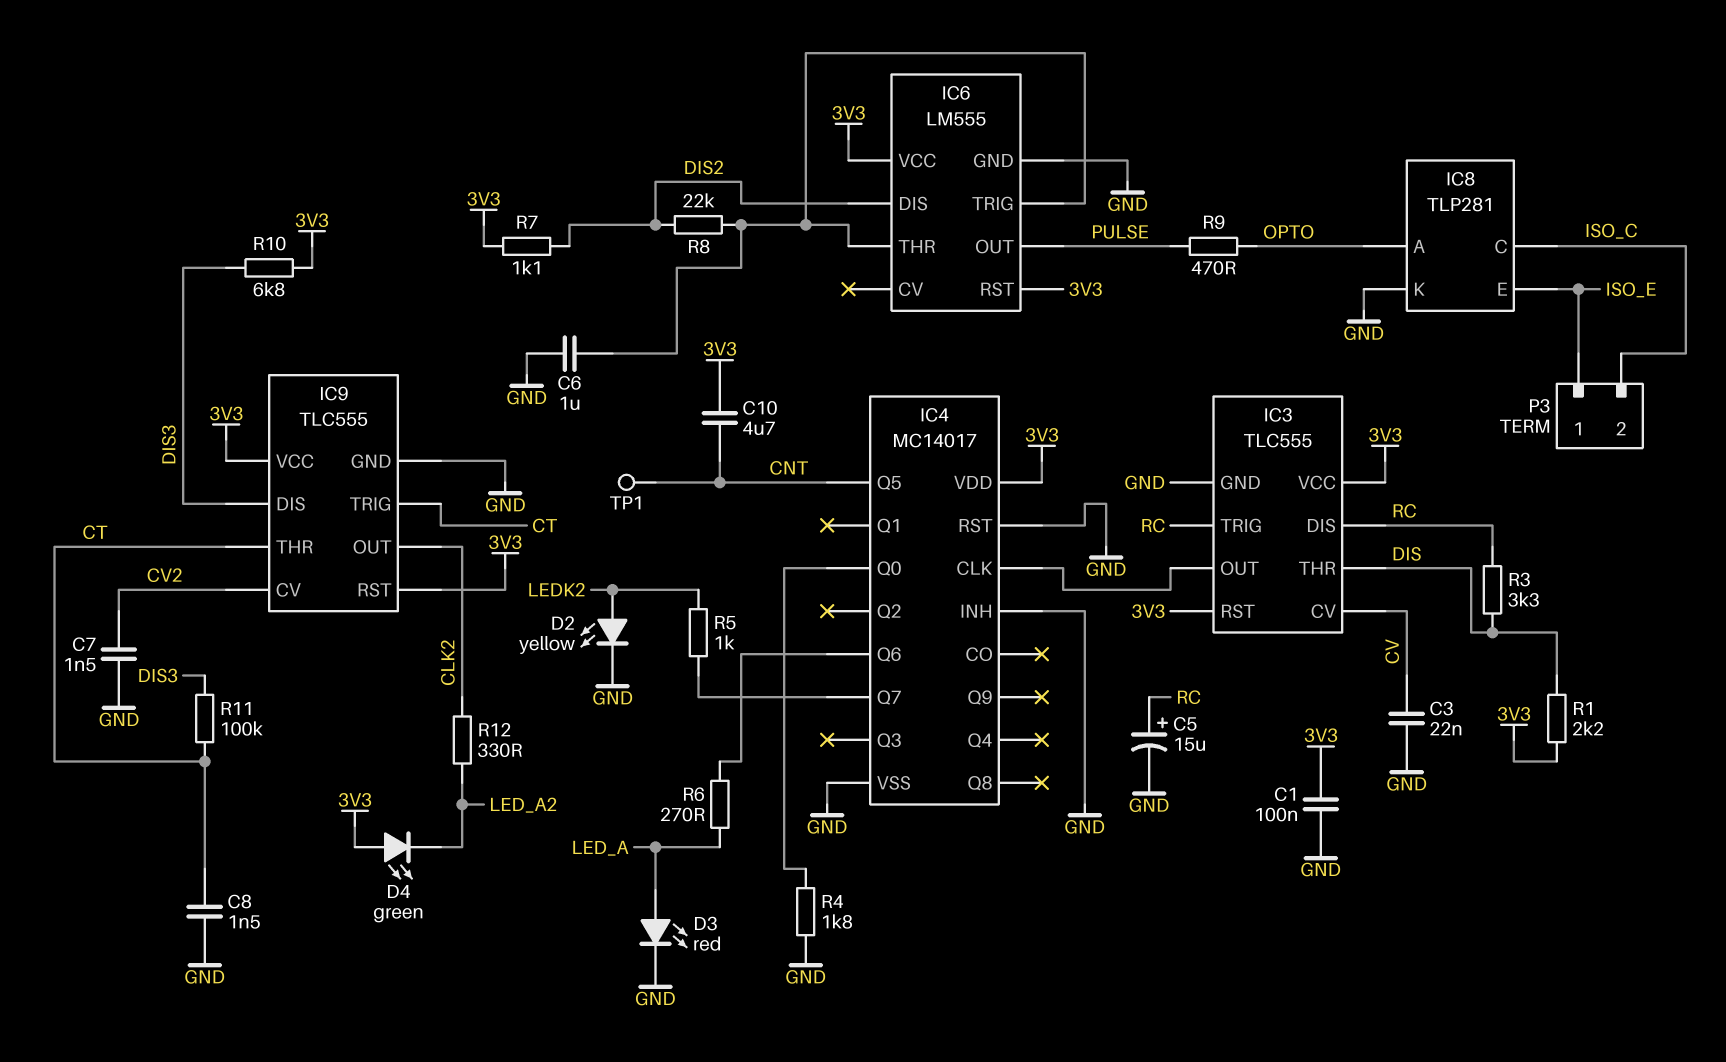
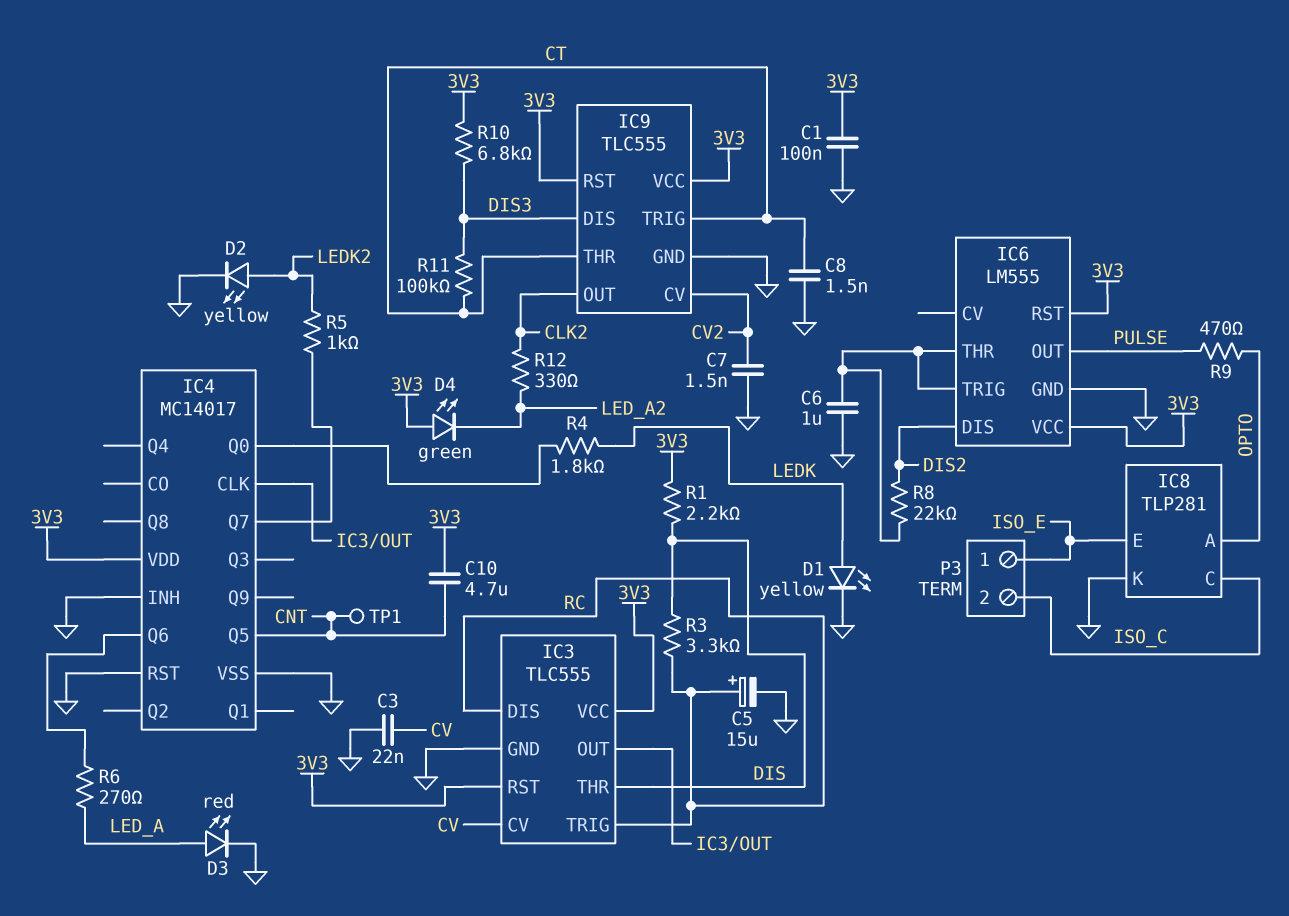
D1: none -> LED yellow (A LEDK, K GND)
R4: 1.8k (GND, IC4/Q0) -> 1.8k (IC4/Q0, LEDK)
R7: 1.1k (3V3, DIS2) -> none

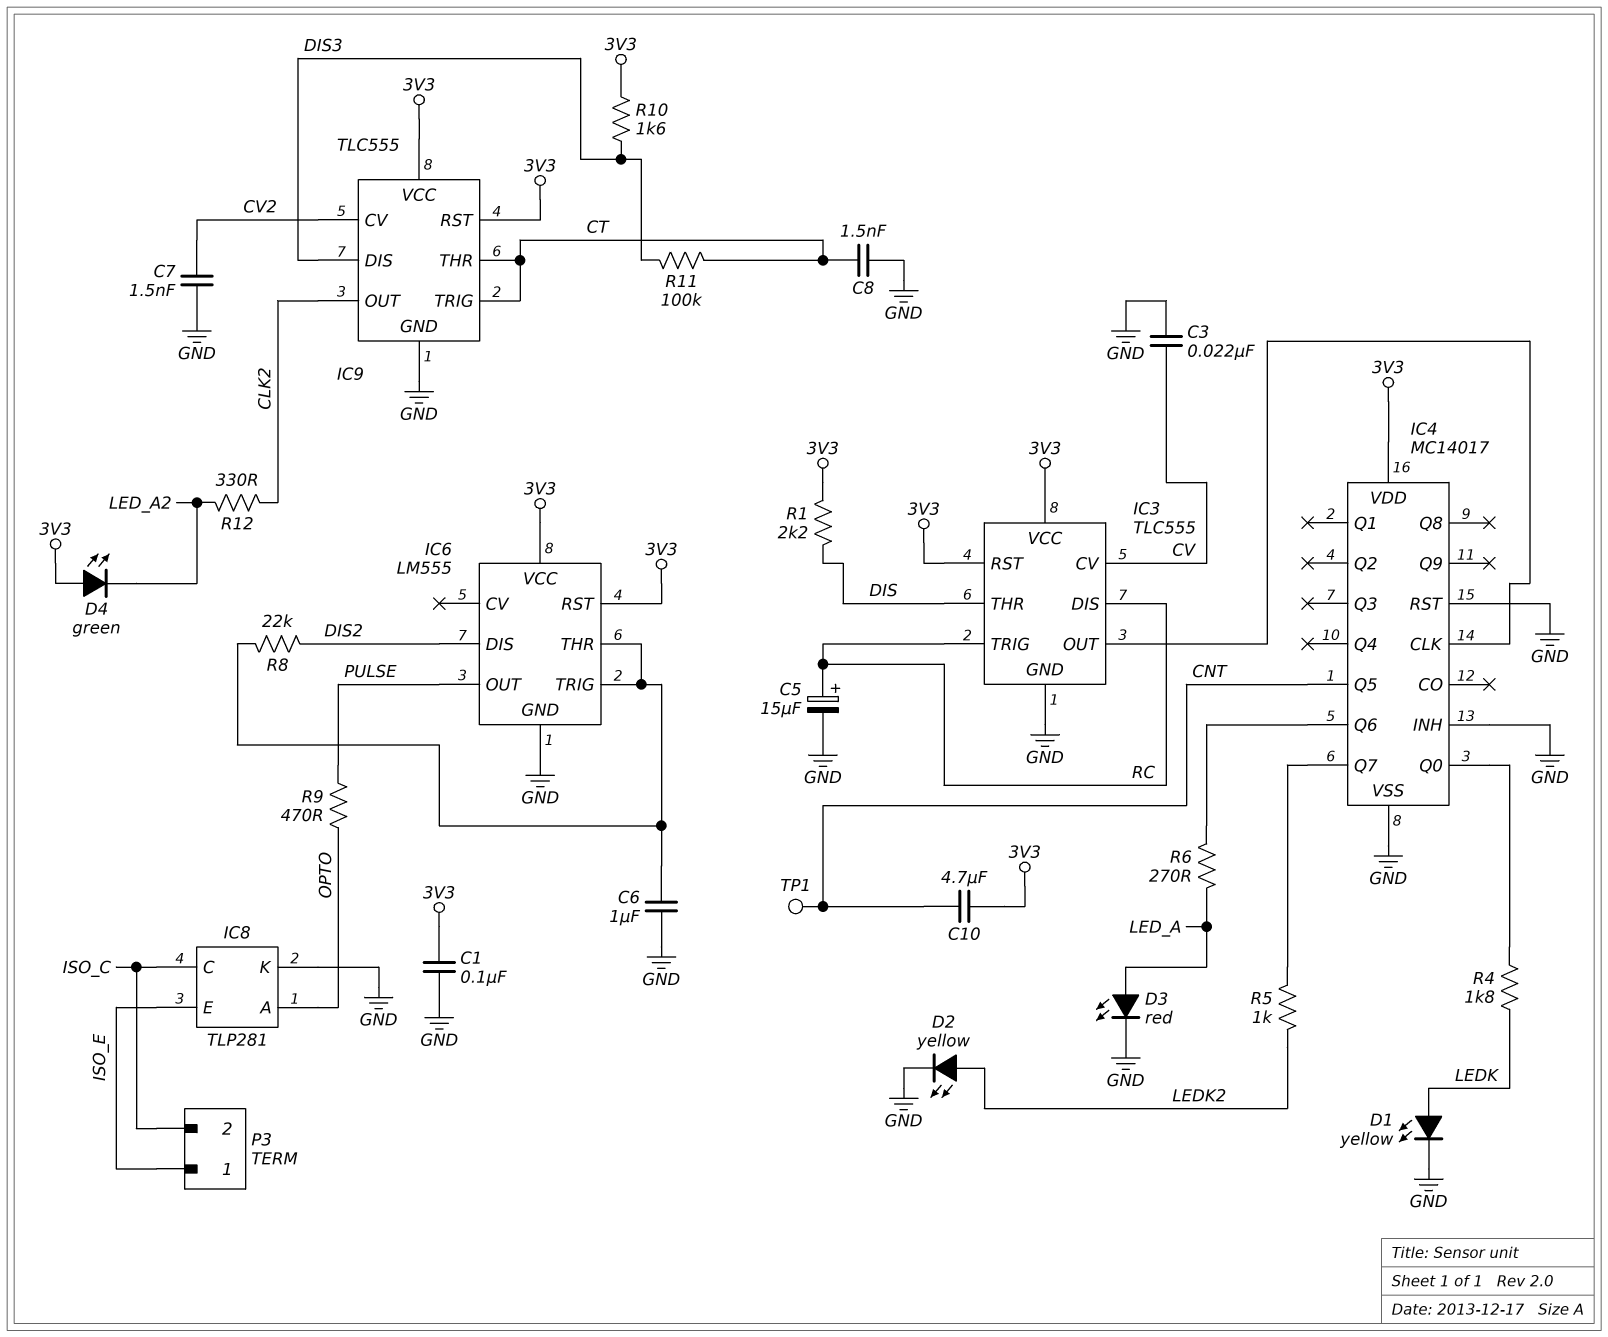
R3: 3.3k (DIS, RC) -> none
R10: 6.8k (3V3, DIS3) -> 1.6k (3V3, DIS3)

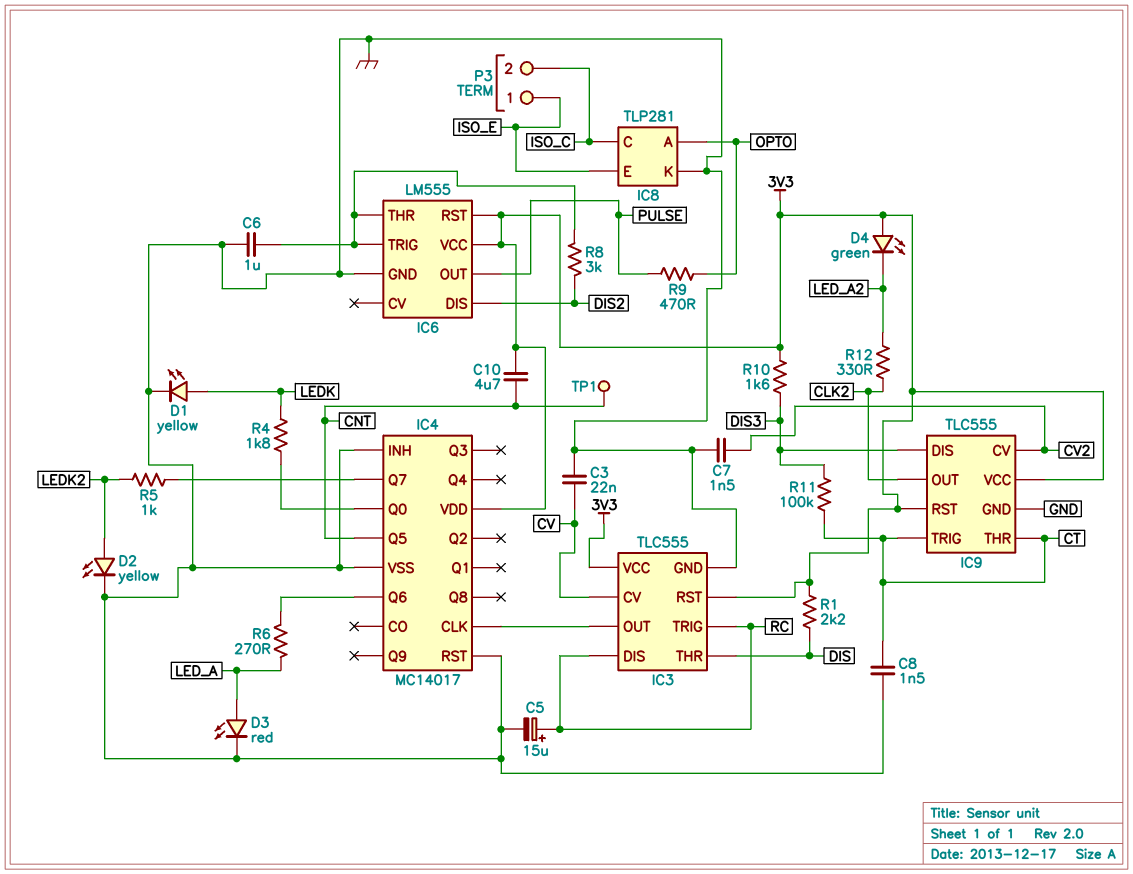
C1: 100nF (3V3, GND) -> none
R8: 22k (DIS2, IC6/THR) -> 3k (DIS2, IC6/THR)

